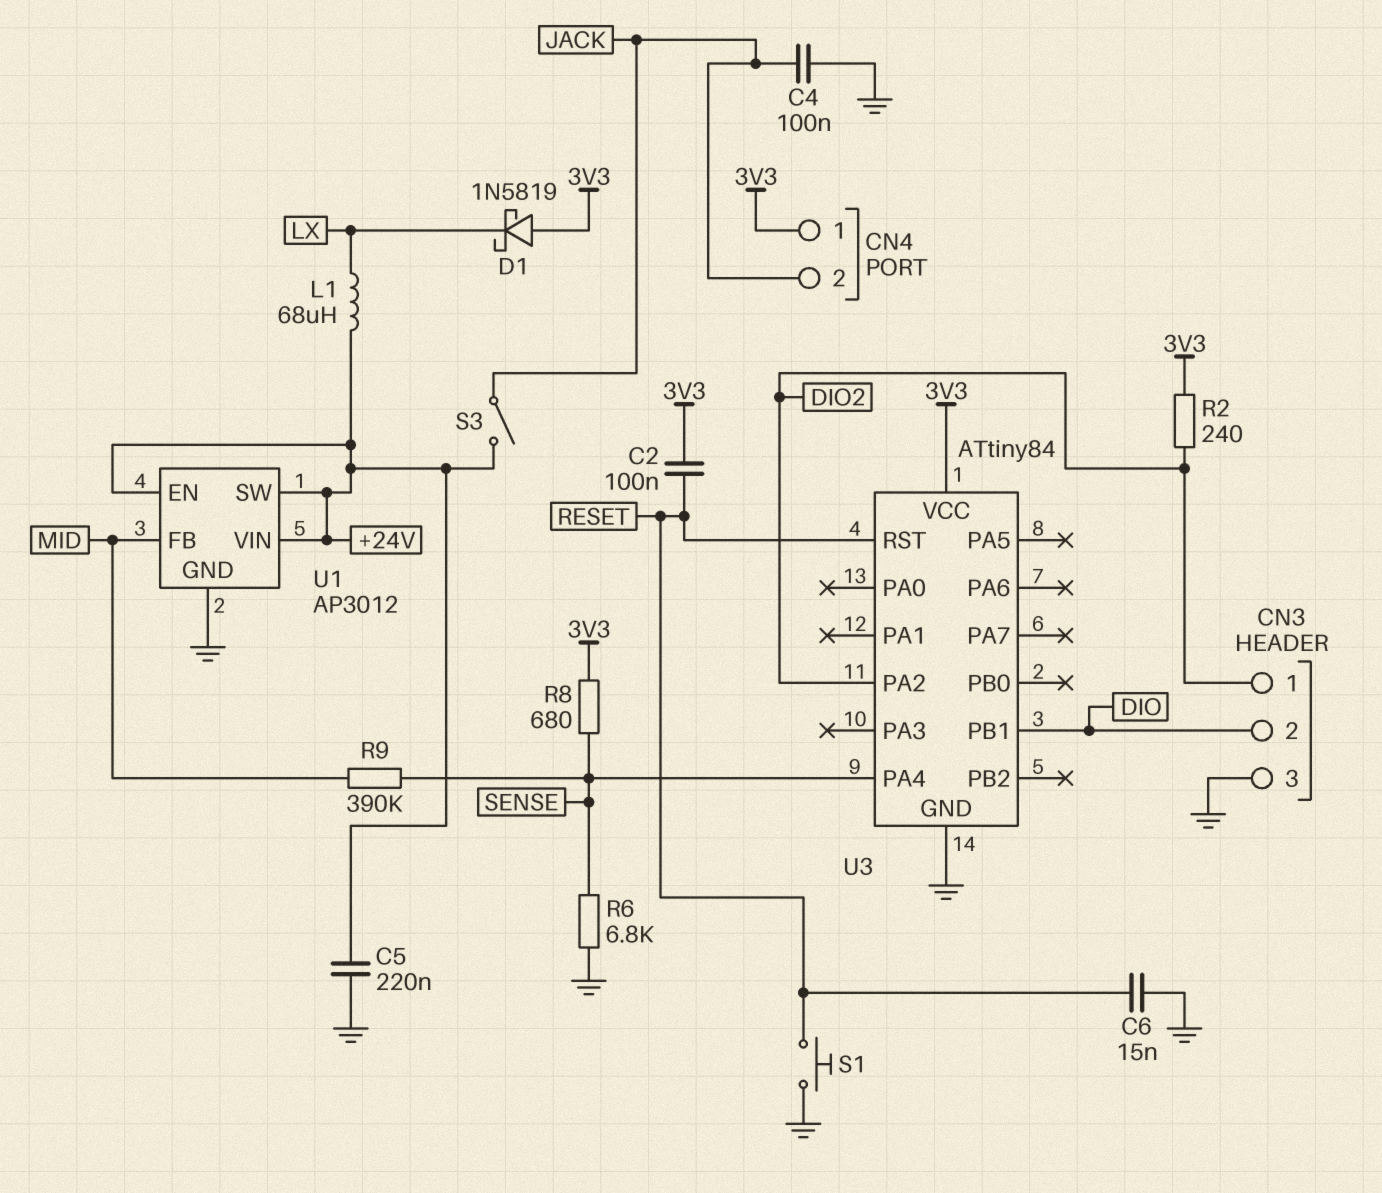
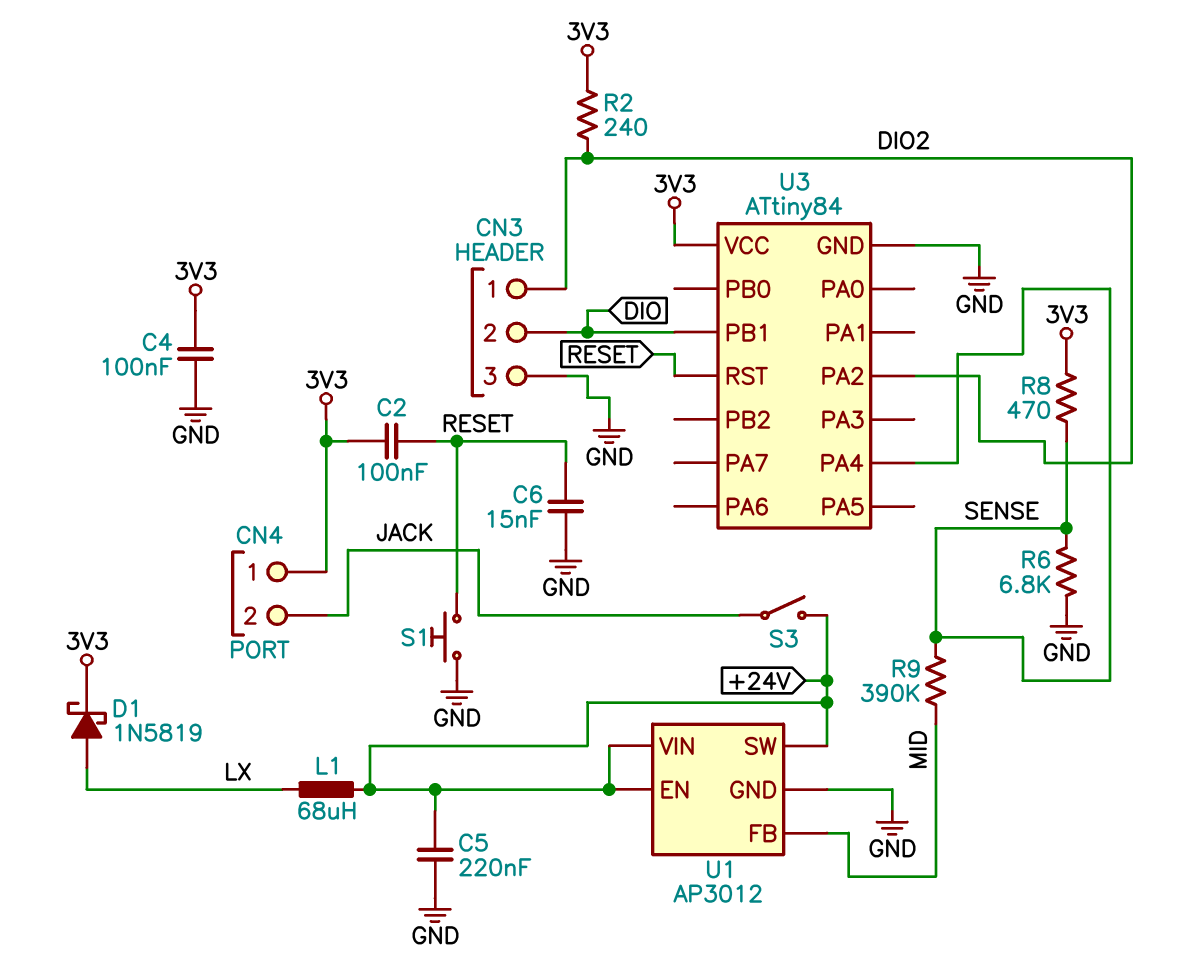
C4: 100nF (GND, JACK) -> 100nF (3V3, GND)
D1: schottky 1N5819 (A 3V3, K LX) -> schottky 1N5819 (A LX, K 3V3)
R8: 680 (3V3, SENSE) -> 470 (3V3, SENSE)

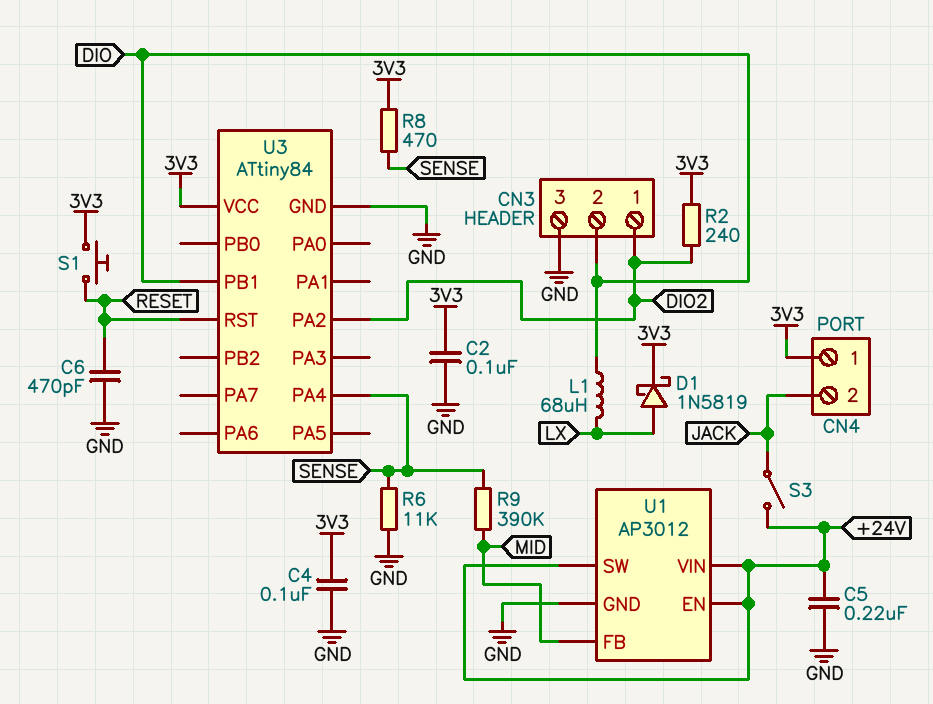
C2: 100nF (3V3, RESET) -> 100nF (3V3, GND)
C6: 15nF (GND, RESET) -> 470pF (GND, RESET)
L1: 68uH (+24V, LX) -> 68uH (DIO, LX)
R6: 6.8k (GND, SENSE) -> 11k (GND, SENSE)
S1: button (GND, RESET) -> button (3V3, RESET)

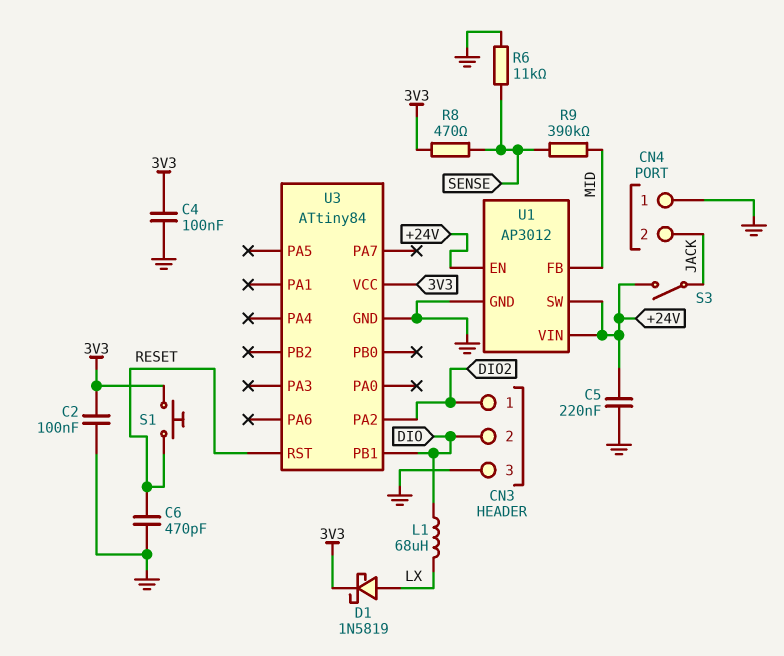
CN4 pin 1: 3V3 -> GND
R2: 240 (3V3, DIO2) -> none
U3 pin PA4: SENSE -> none

